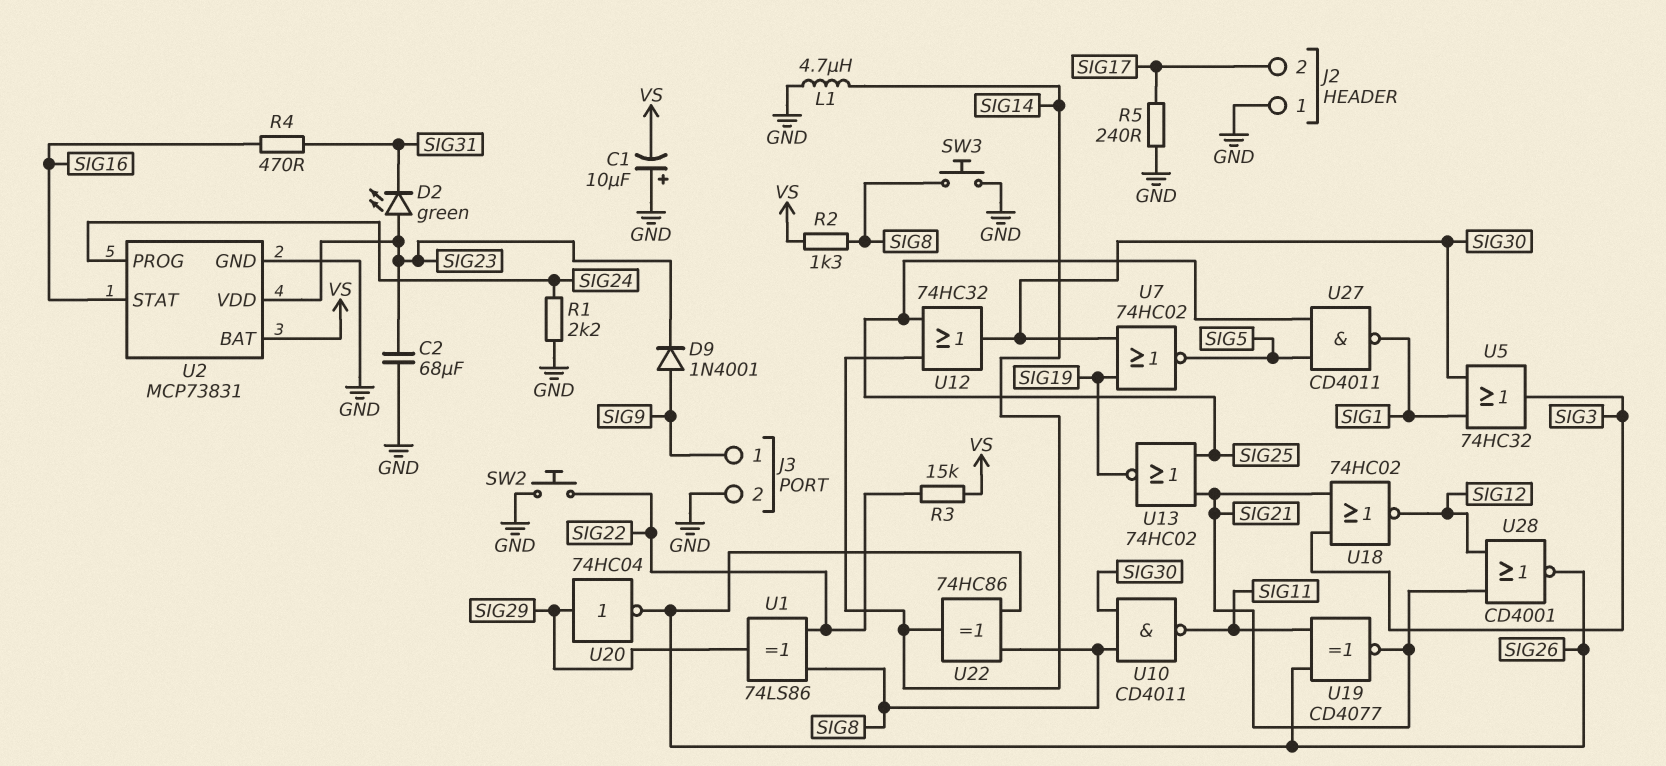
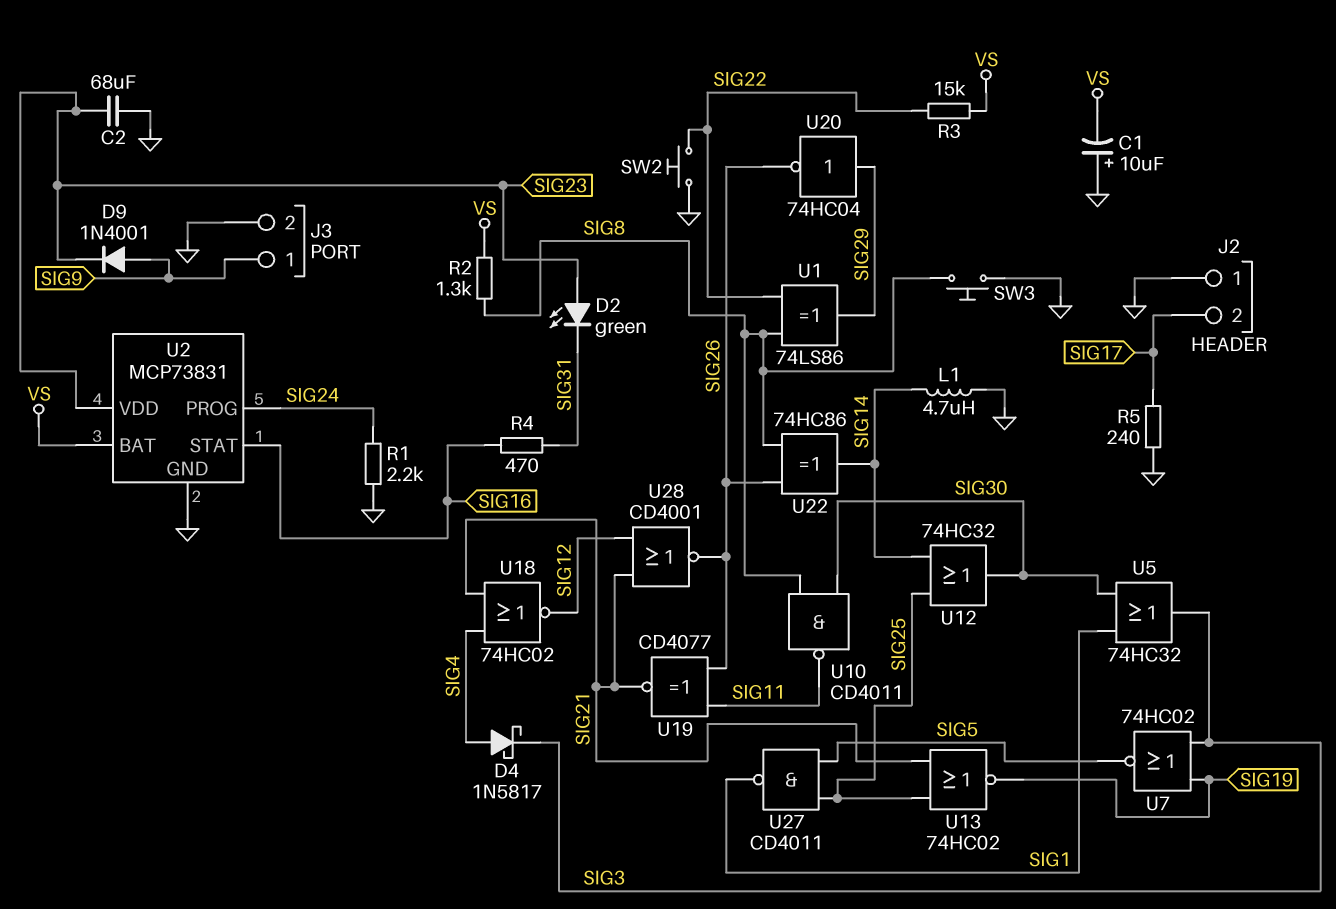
D4: none -> schottky 1N5817 (A SIG4, K SIG3)
U7: NOR 74HC02 (in SIG19, in SIG30, out SIG5) -> NOR 74HC02 (in SIG3, in SIG19, out SIG5)
U18: NOR 74HC02 (in SIG3, in SIG21, out SIG12) -> NOR 74HC02 (in SIG4, in SIG21, out SIG12)

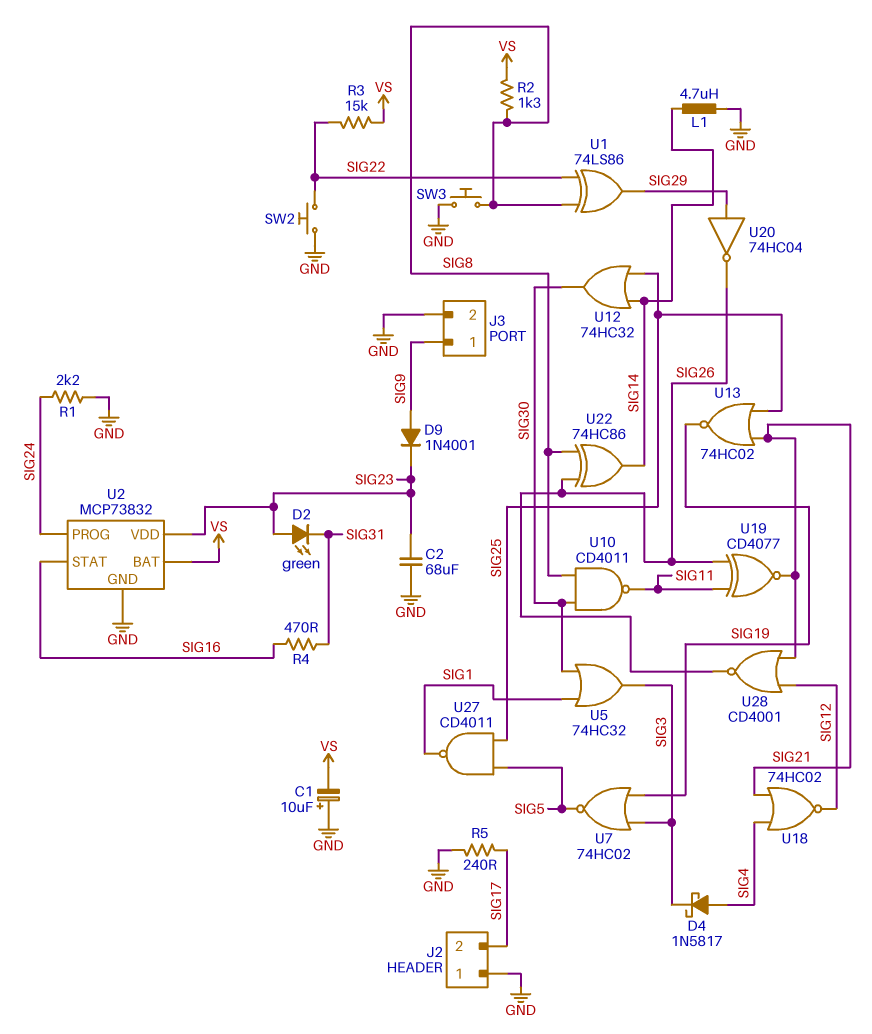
U2: MCP73831 -> MCP73832

